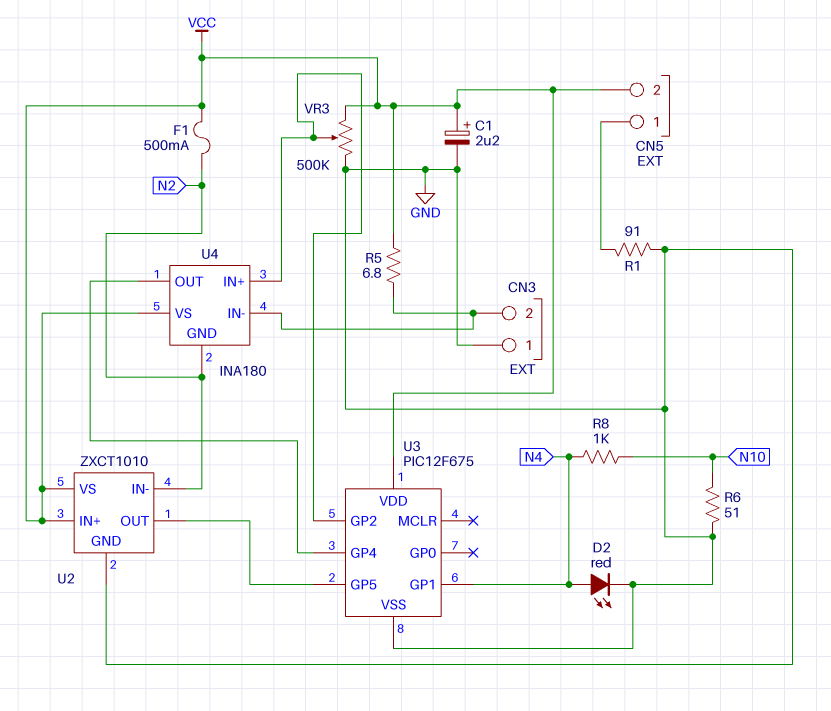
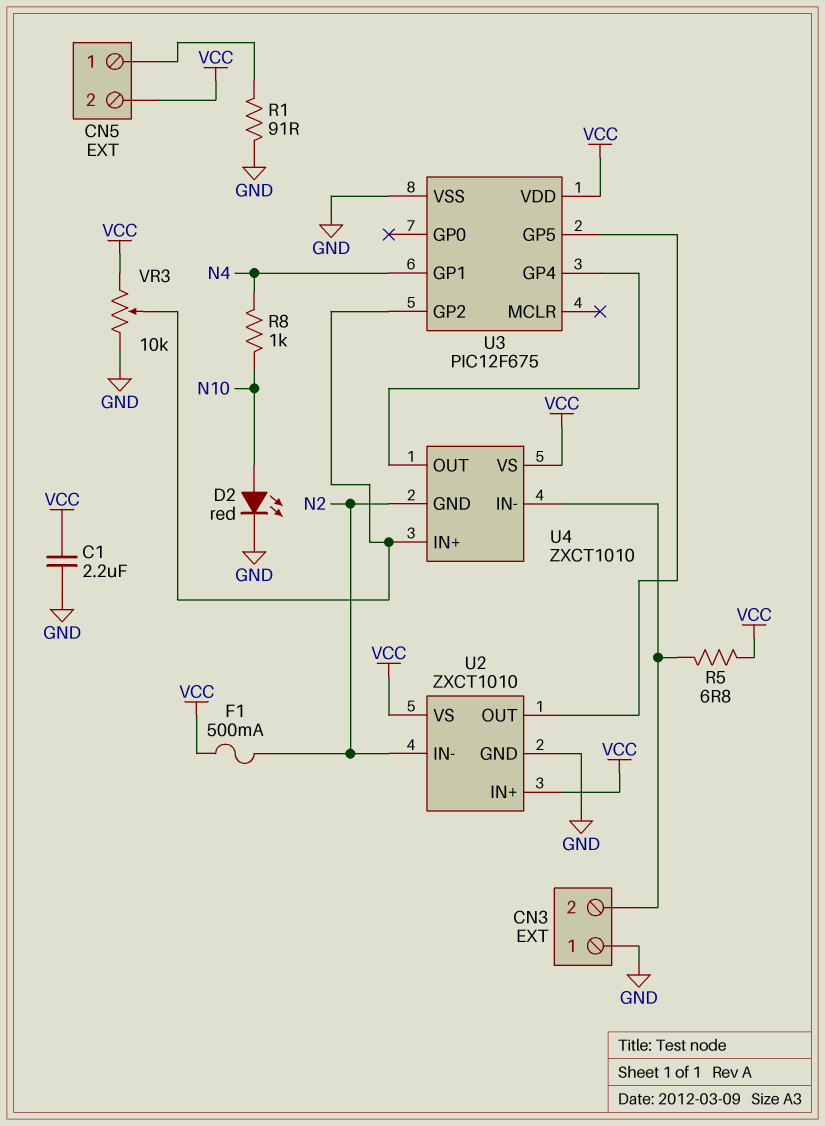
C1: 2.2uF (plus VCC, minus GND) -> 2.2uF (GND, VCC)
D2: LED red (A N4, K GND) -> LED red (A N10, K GND)
R6: 51 (GND, N10) -> none
U4: INA180 -> ZXCT1010
VR3: 500k (GND, VCC, wiper U3/GP2) -> 10k (GND, VCC, wiper U3/GP2)

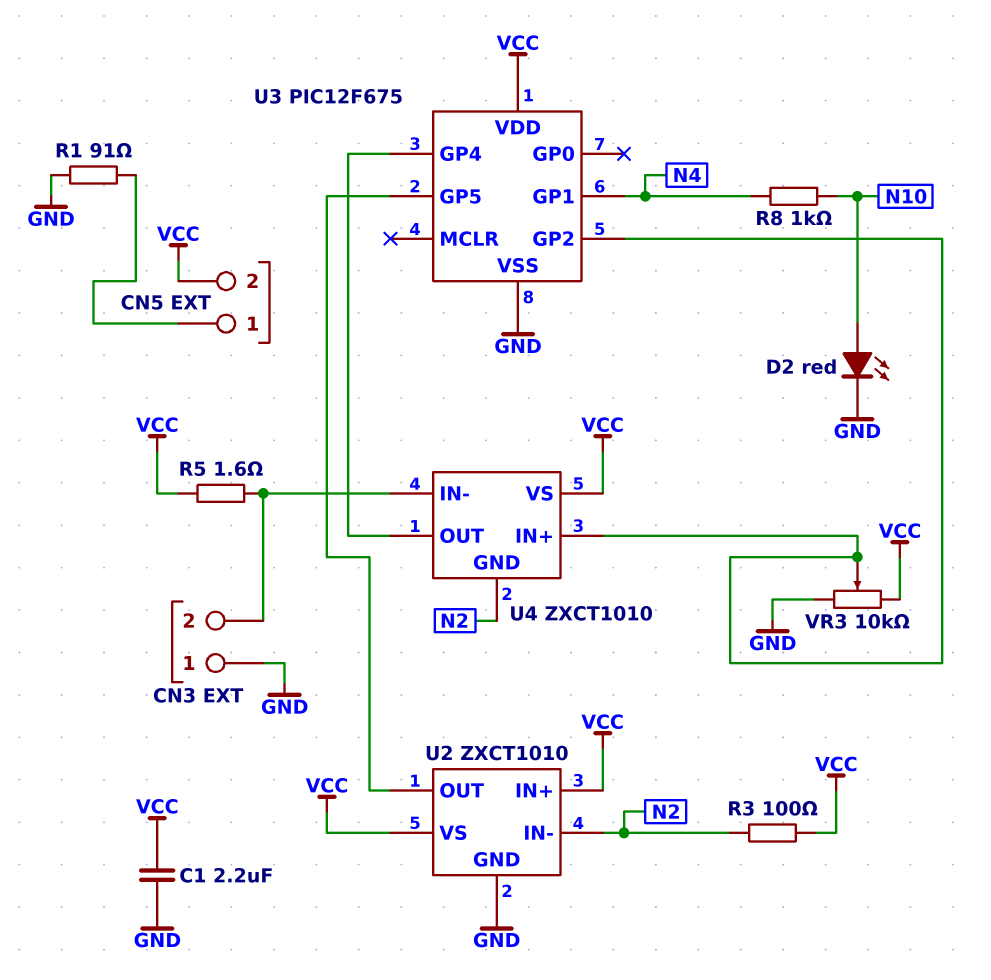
F1: 500mA (N2, VCC) -> none
R3: none -> 100 (N2, VCC)
R5: 6.8 (CN3/2, VCC) -> 1.6 (CN3/2, VCC)

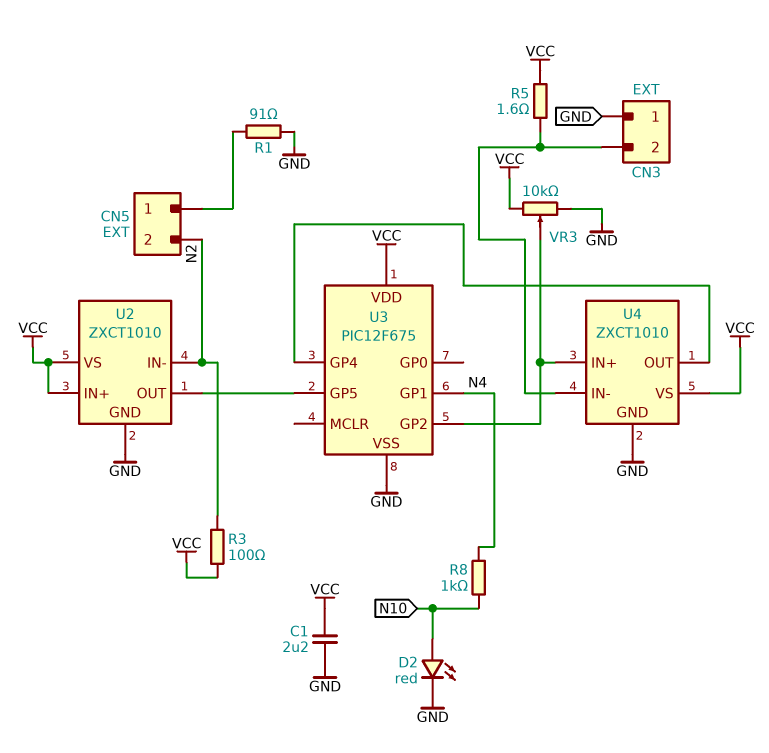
CN5 pin 2: VCC -> N2
U4 pin GND: N2 -> GND

